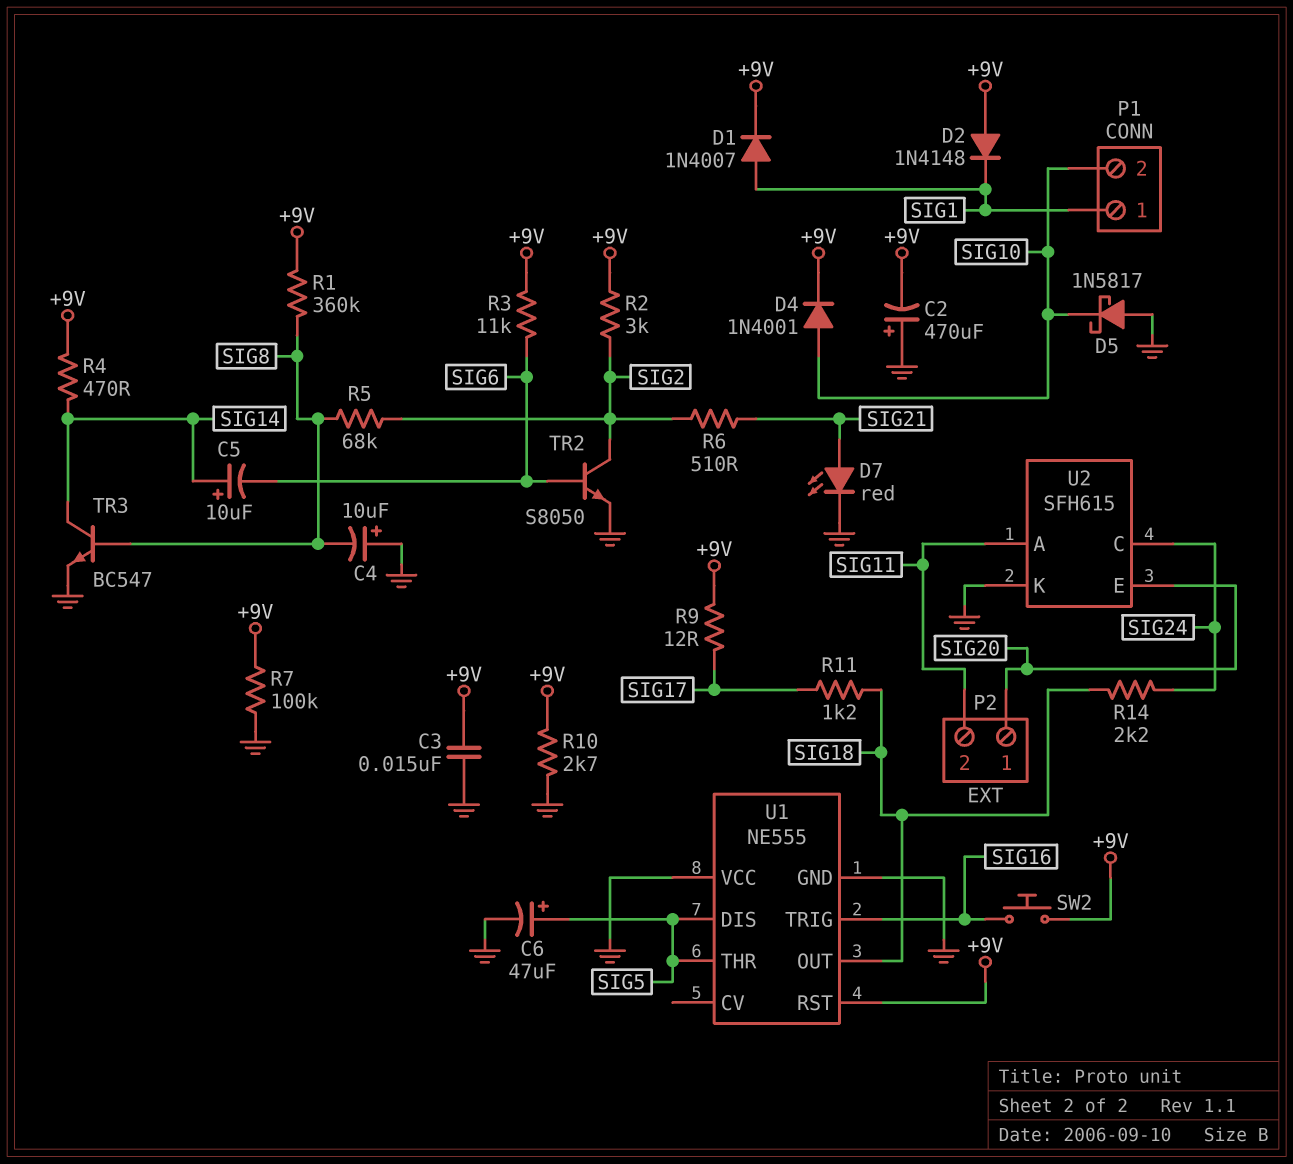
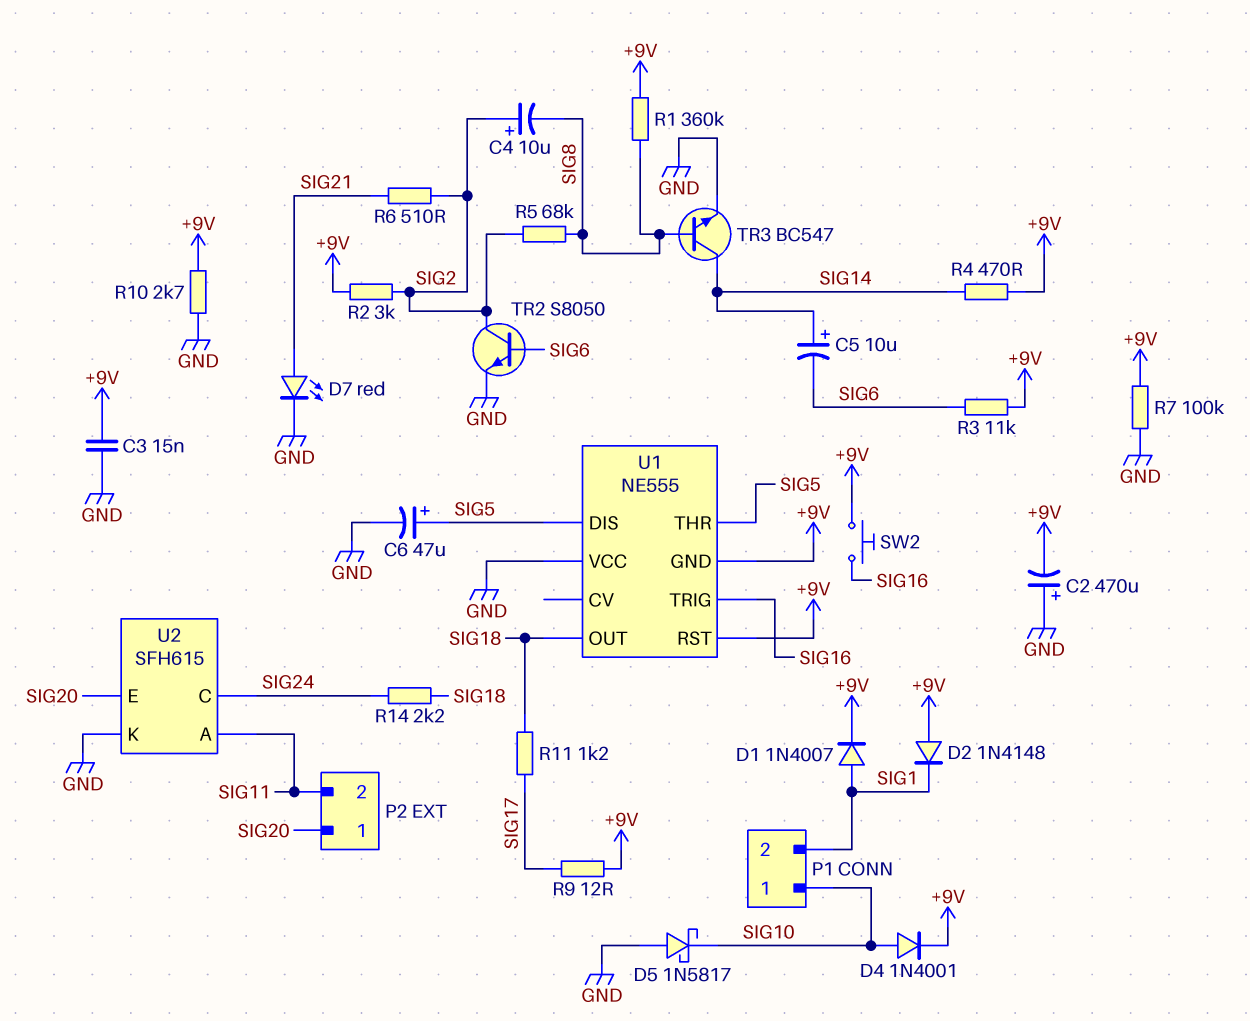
C4: 10uF (plus GND, minus SIG8) -> 10uF (plus SIG2, minus SIG8)
P1 pin 1: SIG1 -> SIG10
P1 pin 2: SIG10 -> SIG1
U1 pin GND: GND -> +9V

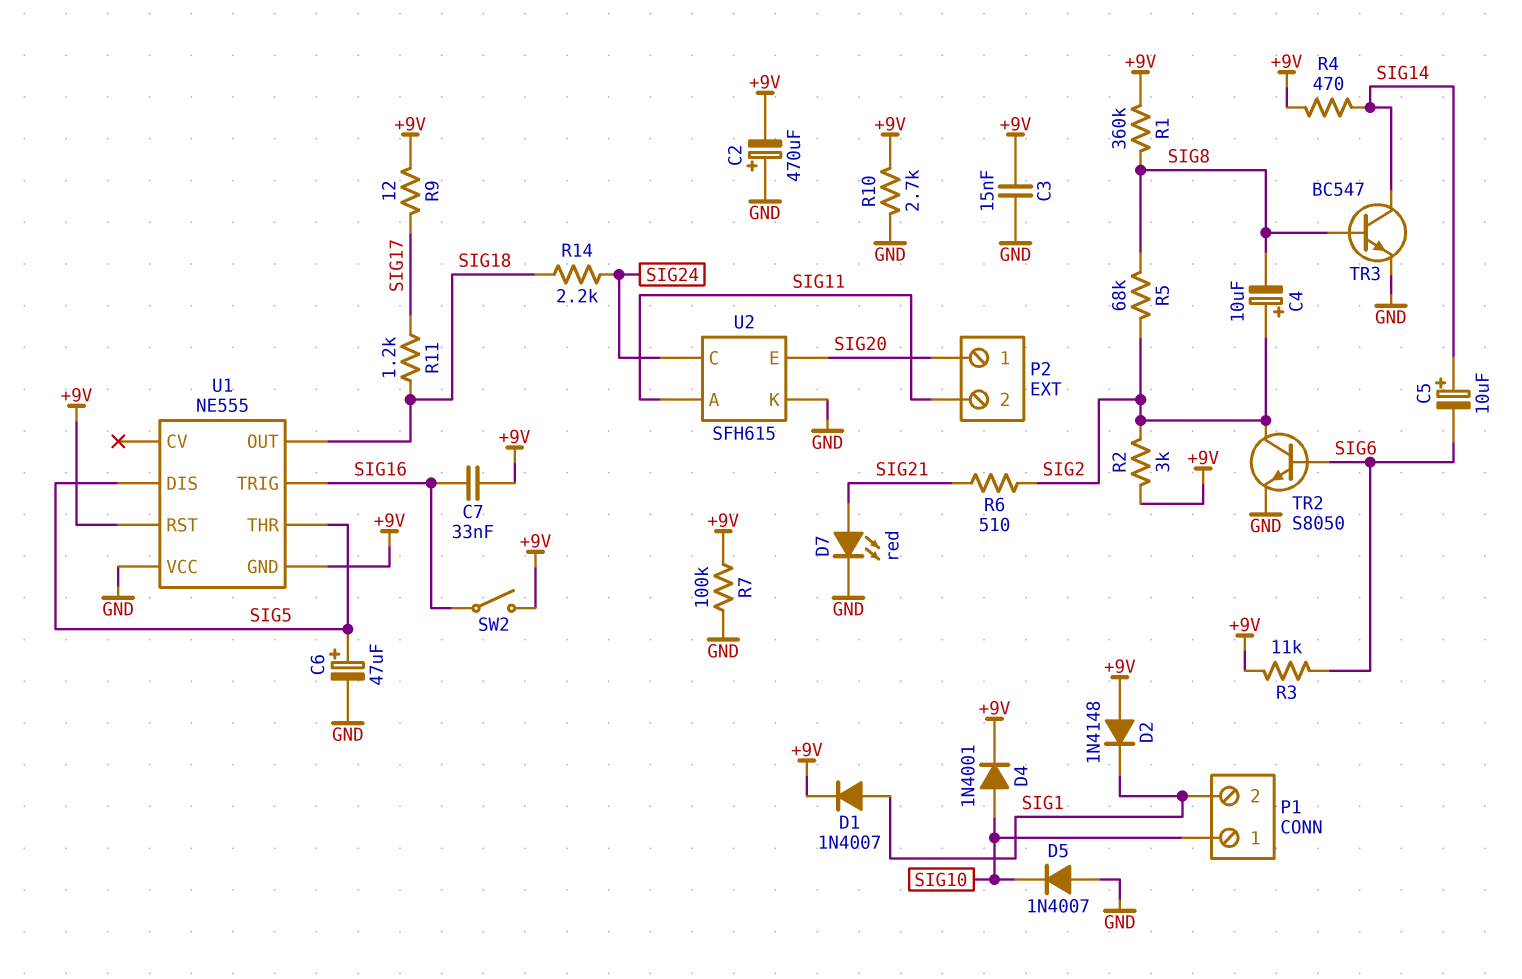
C7: none -> 33nF (+9V, SIG16)
D5: schottky 1N5817 (A GND, K SIG10) -> diode 1N4007 (A GND, K SIG10)
SW2: button (+9V, SIG16) -> switch (+9V, SIG16)

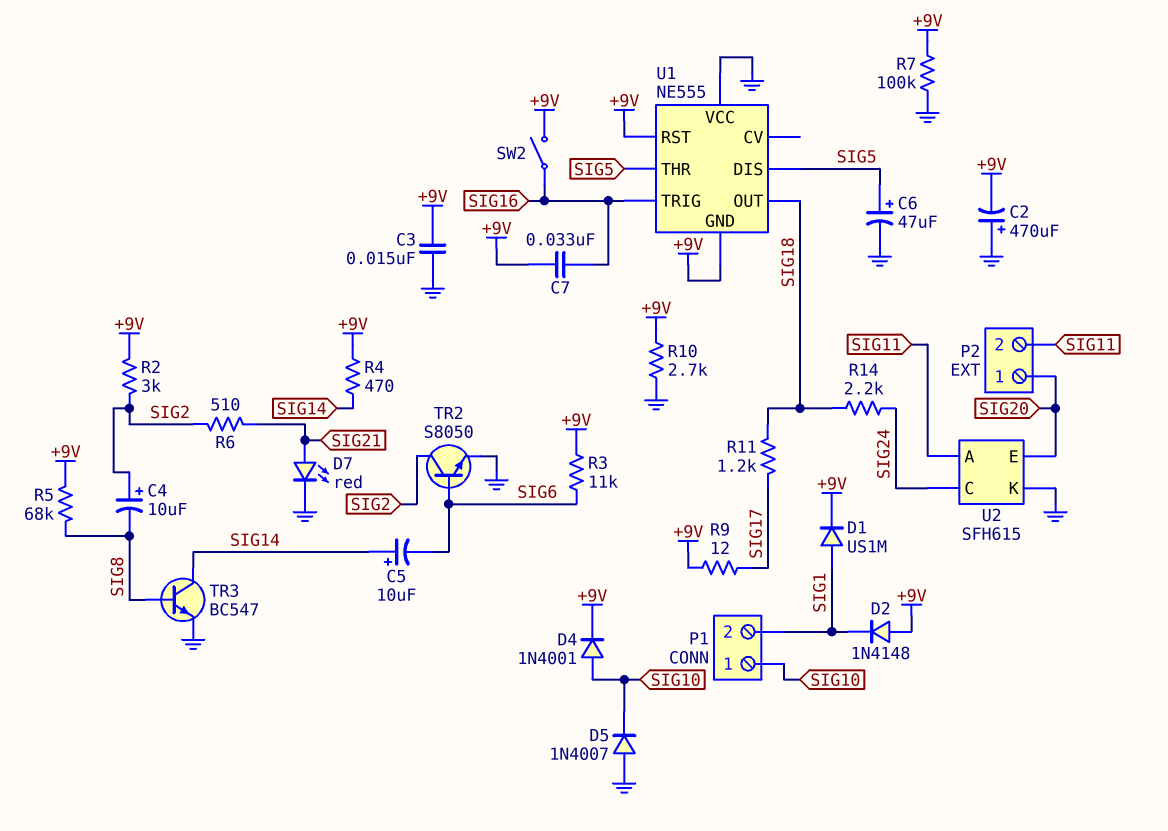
D1: diode 1N4007 (A SIG1, K +9V) -> diode US1M (A SIG1, K +9V)
R1: 360k (+9V, SIG8) -> none
R5: 68k (SIG2, SIG8) -> 68k (+9V, SIG8)

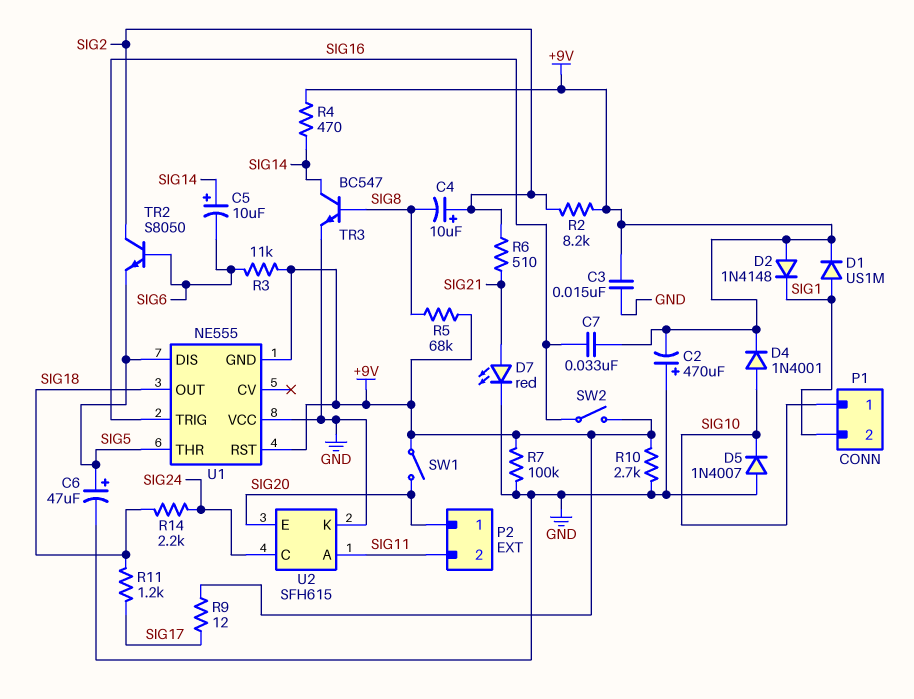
R2: 3k (+9V, SIG2) -> 8.2k (+9V, SIG2)
SW1: none -> switch (+9V, SIG20)
TR2: NPN S8050 (B SIG6, C SIG2, E GND) -> NPN S8050 (B SIG6, C SIG2, E SIG5)

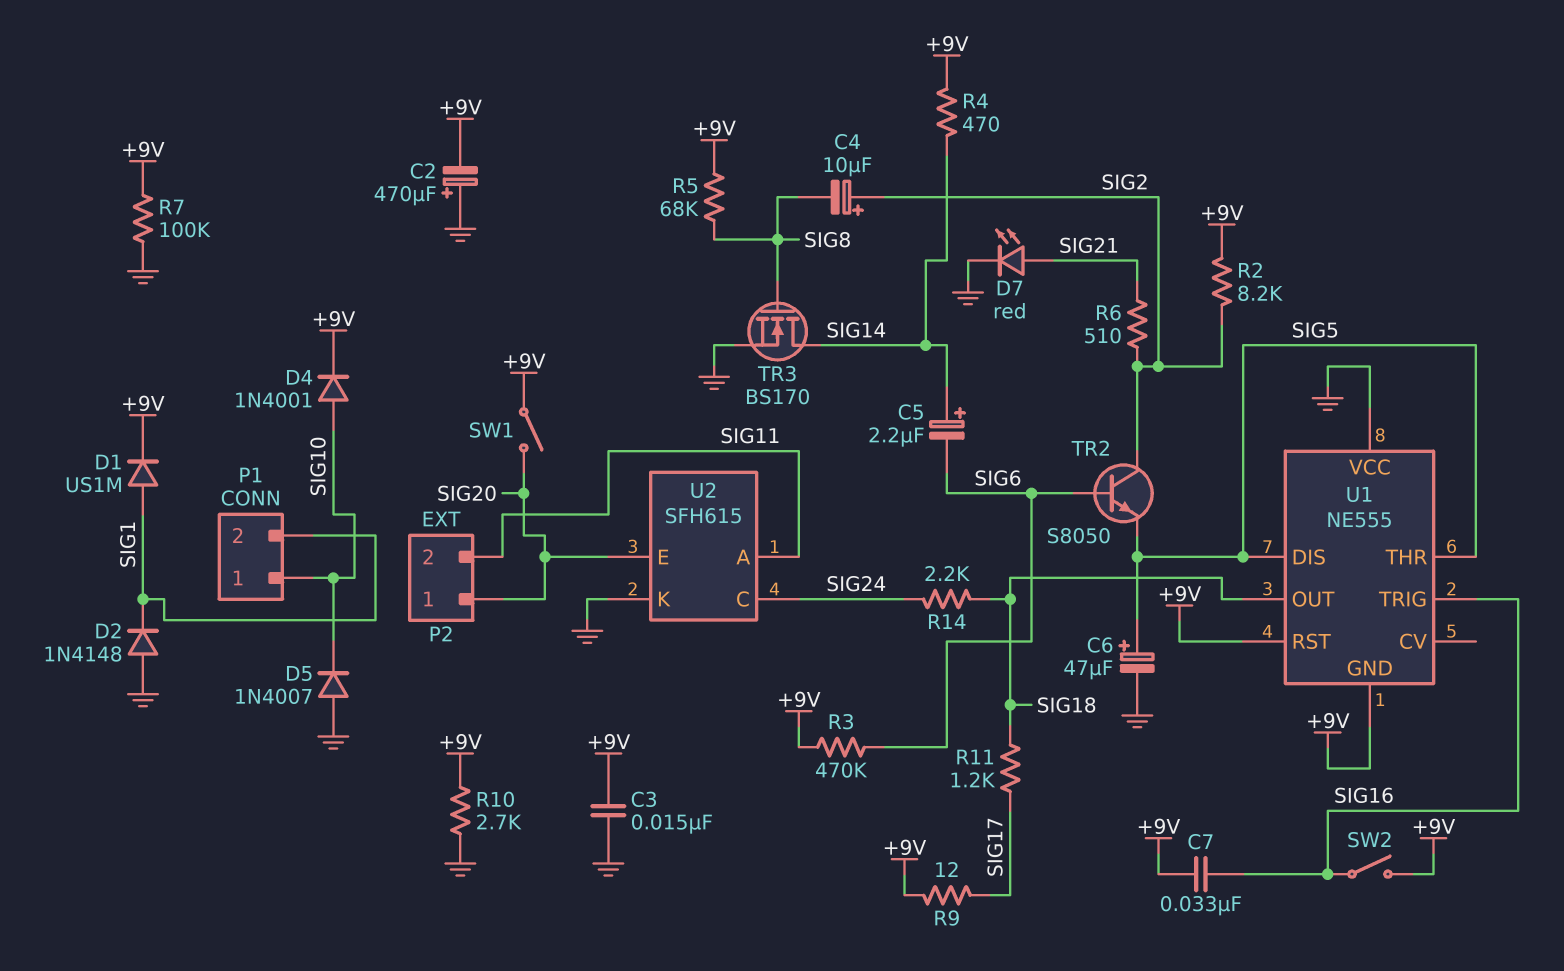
C5: 10uF (plus SIG14, minus SIG6) -> 2.2uF (plus SIG14, minus SIG6)
D2: diode 1N4148 (A +9V, K SIG1) -> diode 1N4148 (A GND, K SIG1)
R3: 11k (+9V, SIG6) -> 470k (+9V, SIG6)
TR3: NPN BC547 (B SIG8, C SIG14, E GND) -> NMOS BS170 (G SIG8, D SIG14, S GND)

